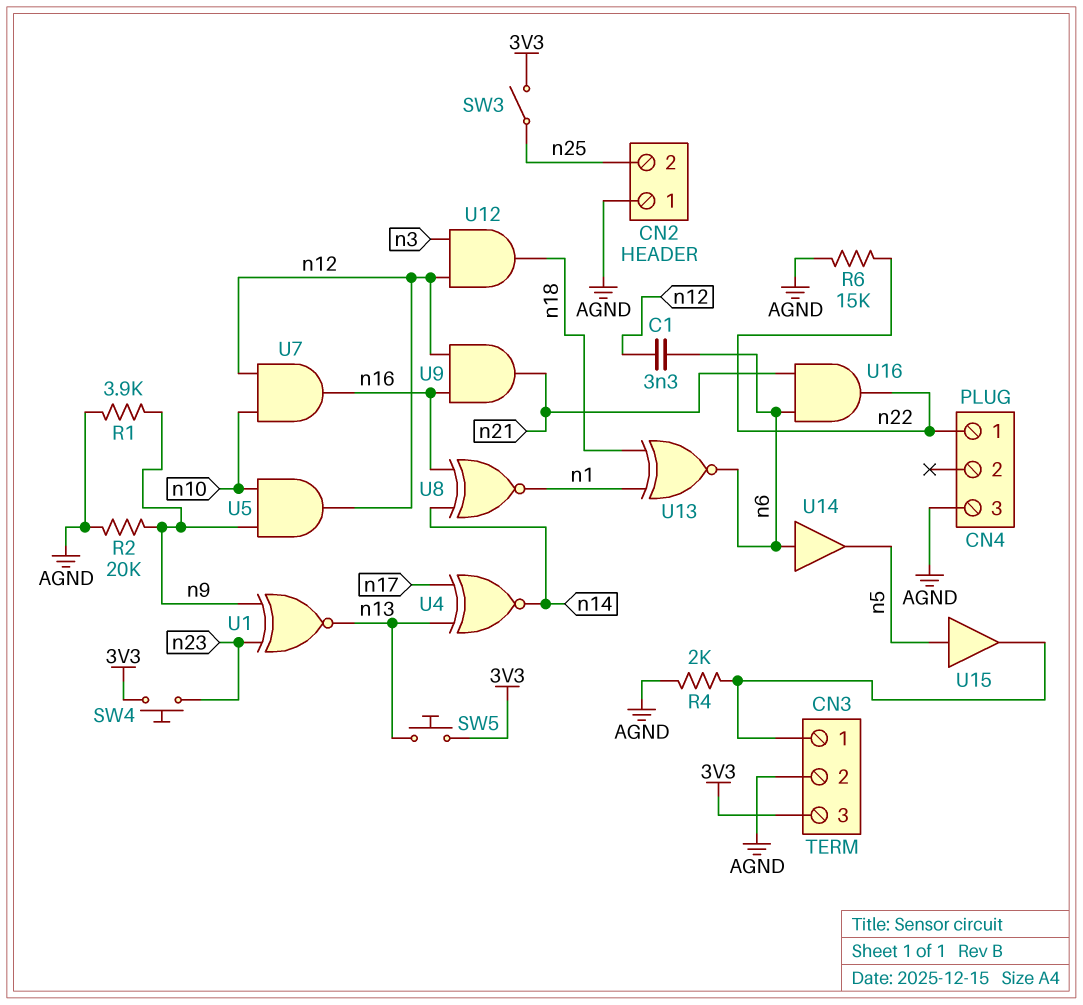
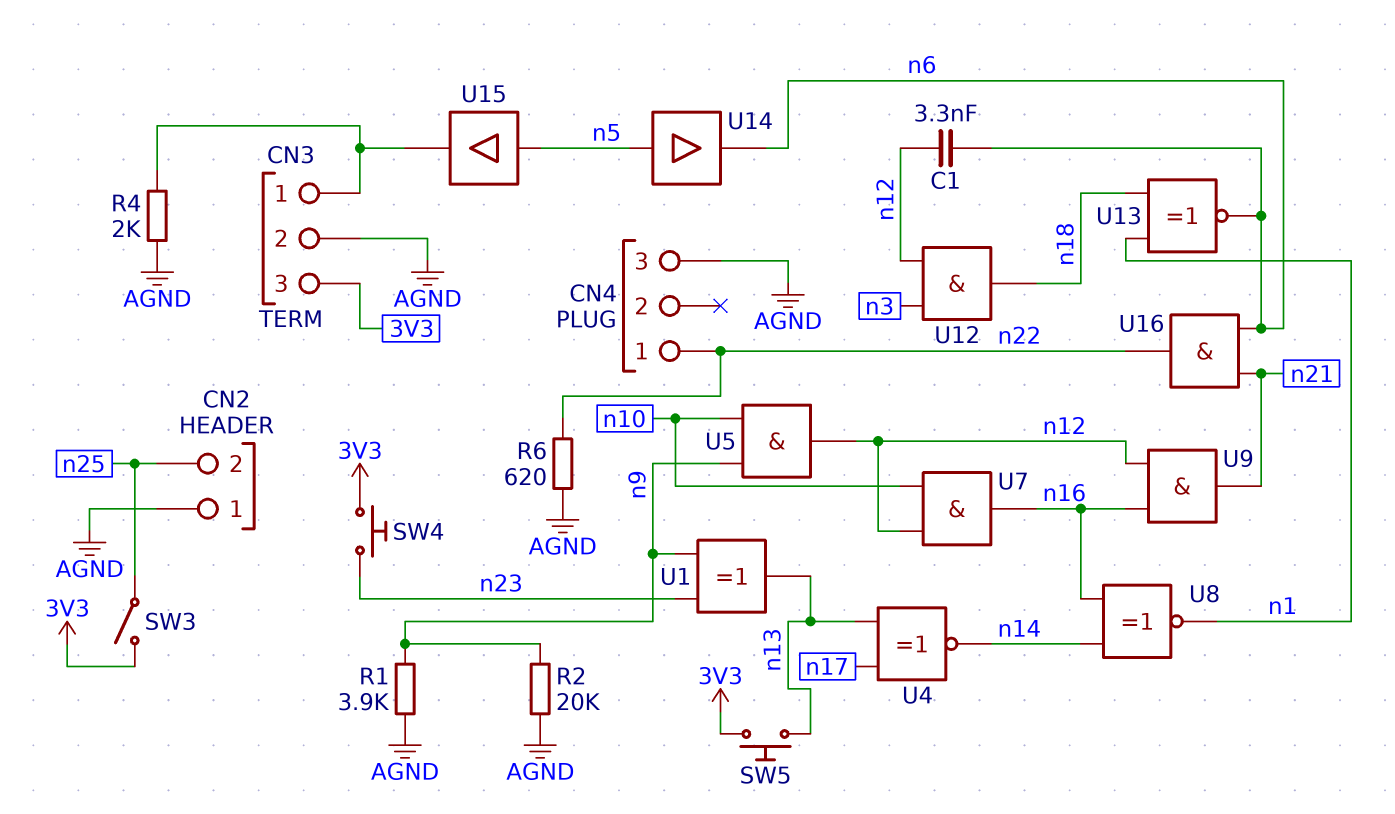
R6: 15k (AGND, n22) -> 620 (AGND, n22)
U1: XNOR (in n9, in n23, out n13) -> XOR (in n9, in n23, out n13)
U14: buffer (in n6, out n5) -> buffer (in n5, out n6)

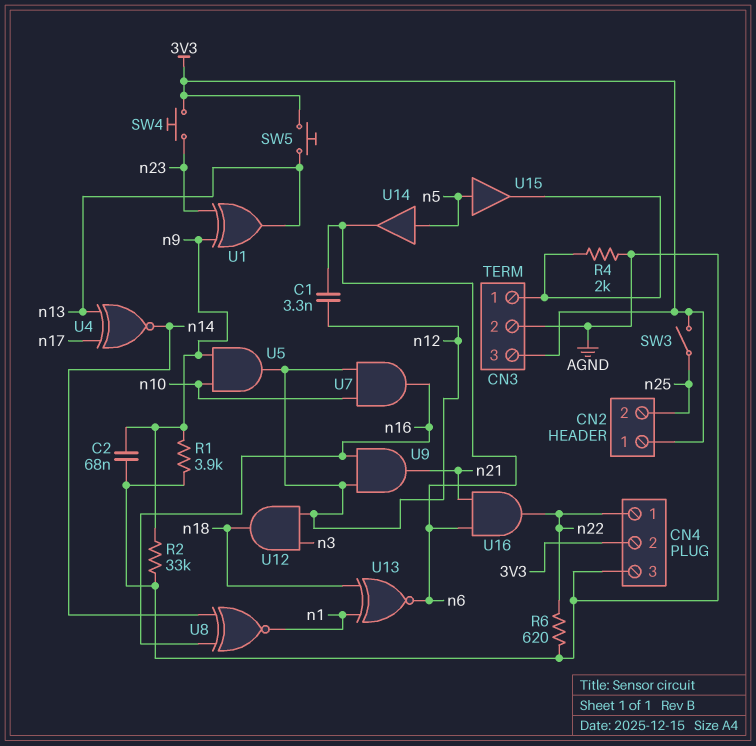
C2: none -> 68nF (AGND, n9)
CN2 pin 1: AGND -> 3V3
CN4 pin 2: none -> 3V3
R2: 20k (AGND, n9) -> 33k (AGND, n9)

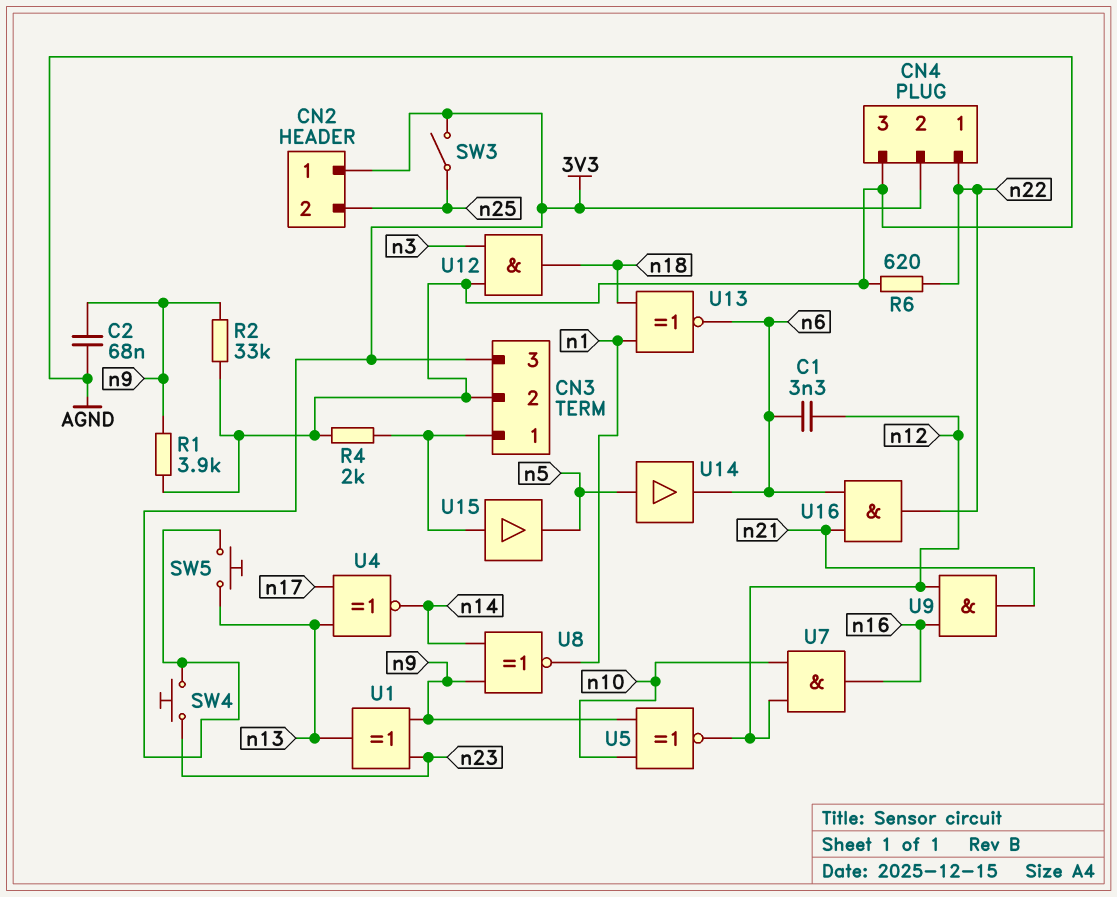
U5: AND (in n9, in n10, out n12) -> XNOR (in n9, in n10, out n12)
U8: XNOR (in n14, in n16, out n1) -> XNOR (in n9, in n14, out n1)
U12: AND (in n3, in n12, out n18) -> AND (in AGND, in n3, out n18)
U15: buffer (in n5, out CN3/1) -> buffer (in CN3/1, out n5)

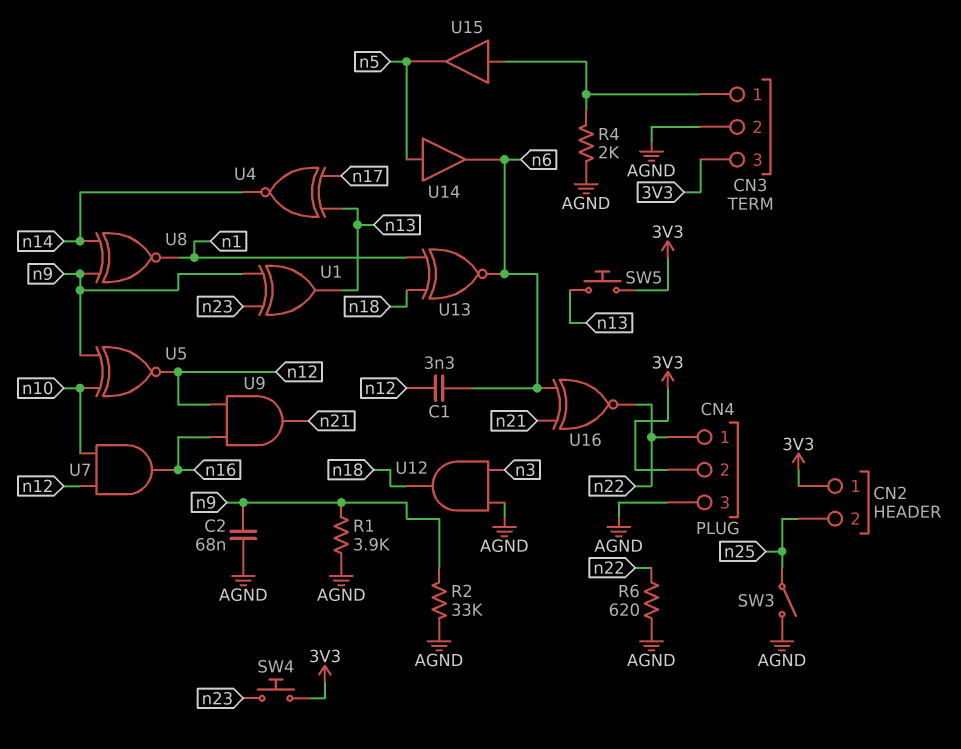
SW3: switch (3V3, n25) -> switch (AGND, n25)
U16: AND (in n6, in n21, out n22) -> XNOR (in n6, in n21, out n22)

